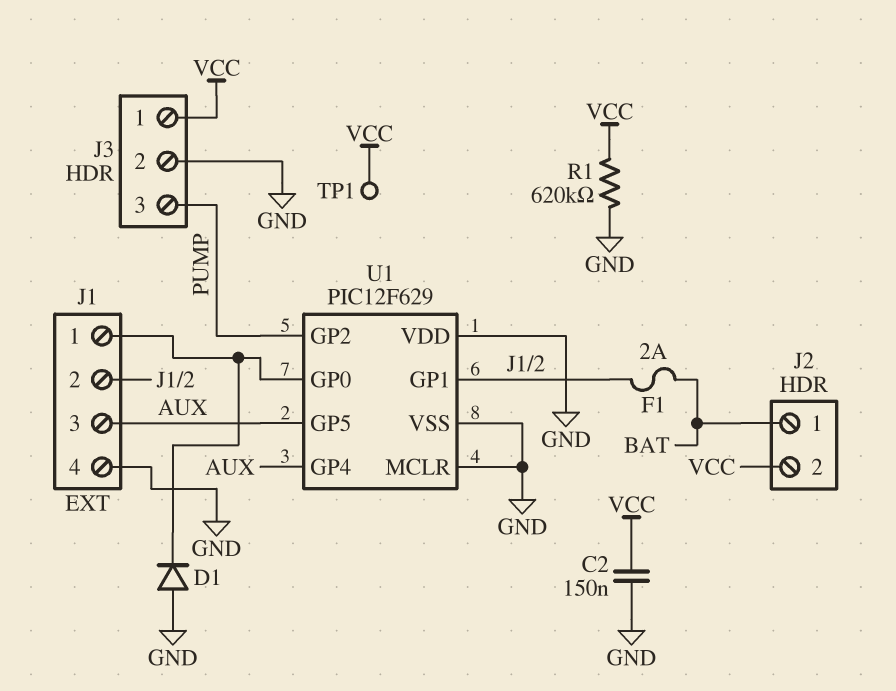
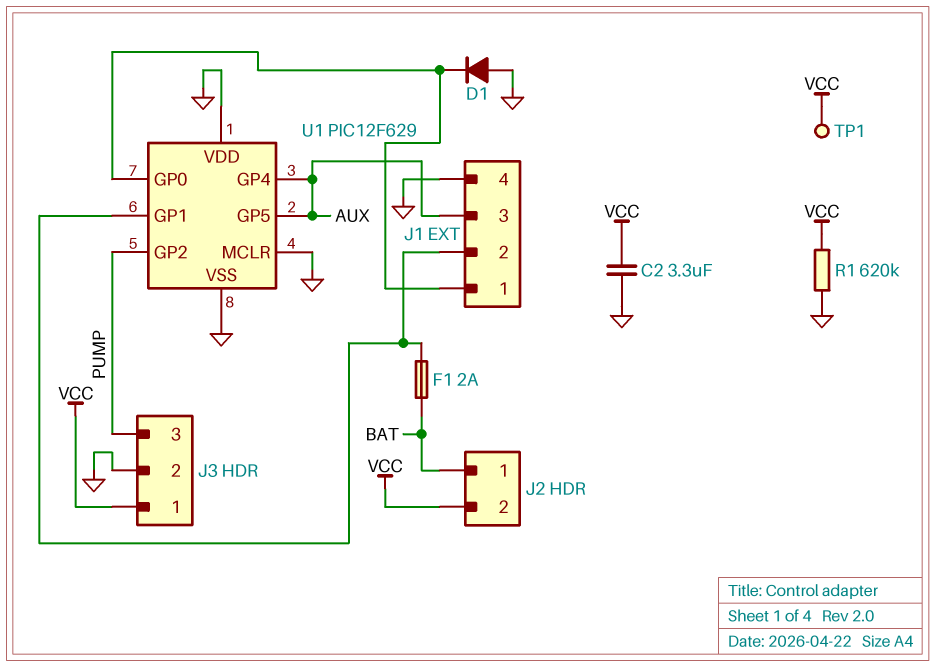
C2: 150nF (GND, VCC) -> 3.3uF (GND, VCC)

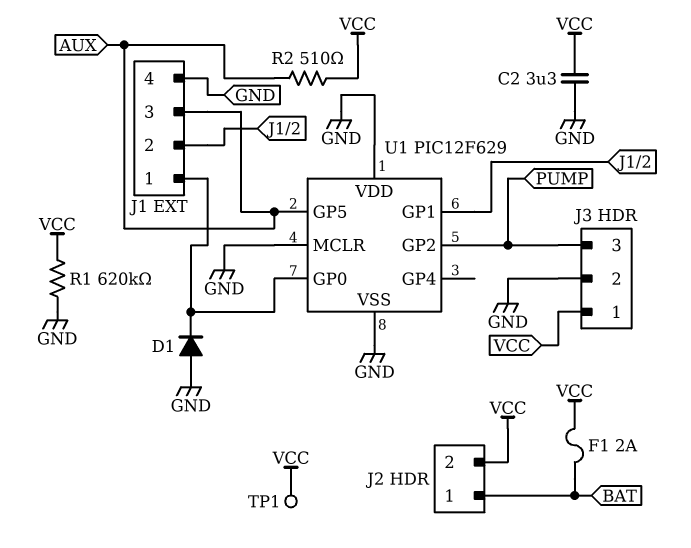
F1: 2A (BAT, J1/2) -> 2A (BAT, VCC)
R2: none -> 510 (AUX, VCC)
U1 pin GP4: AUX -> none

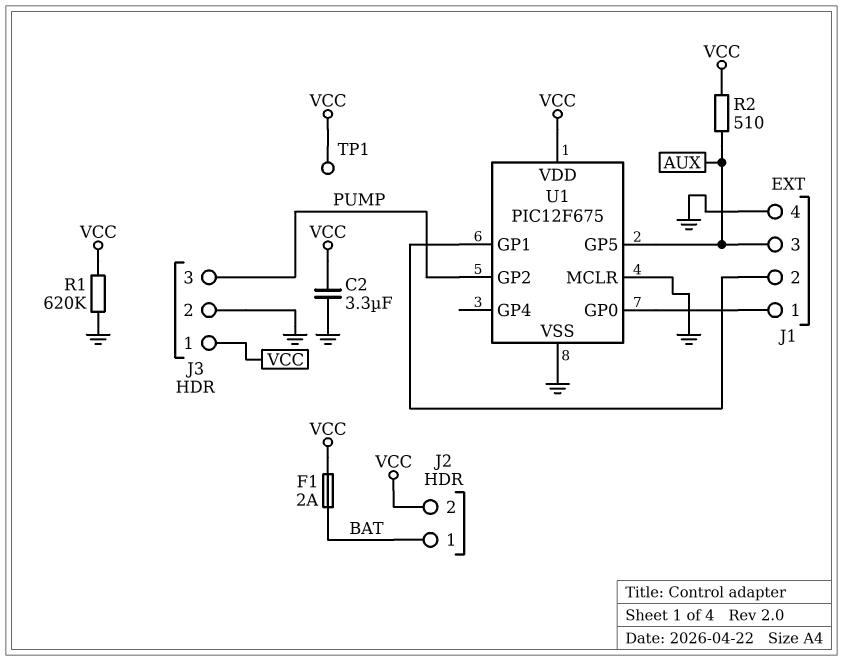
D1: diode (A GND, K J1/1) -> none
U1: PIC12F629 -> PIC12F675
U1 pin VDD: GND -> VCC

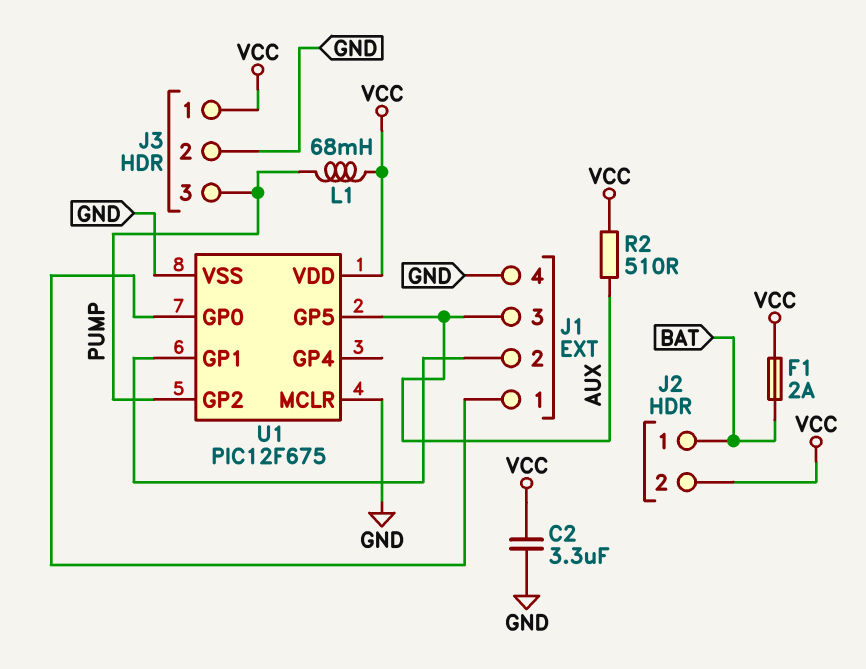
L1: none -> 68mH (PUMP, VCC)
R1: 620k (GND, VCC) -> none
TP1: test point (VCC) -> none

